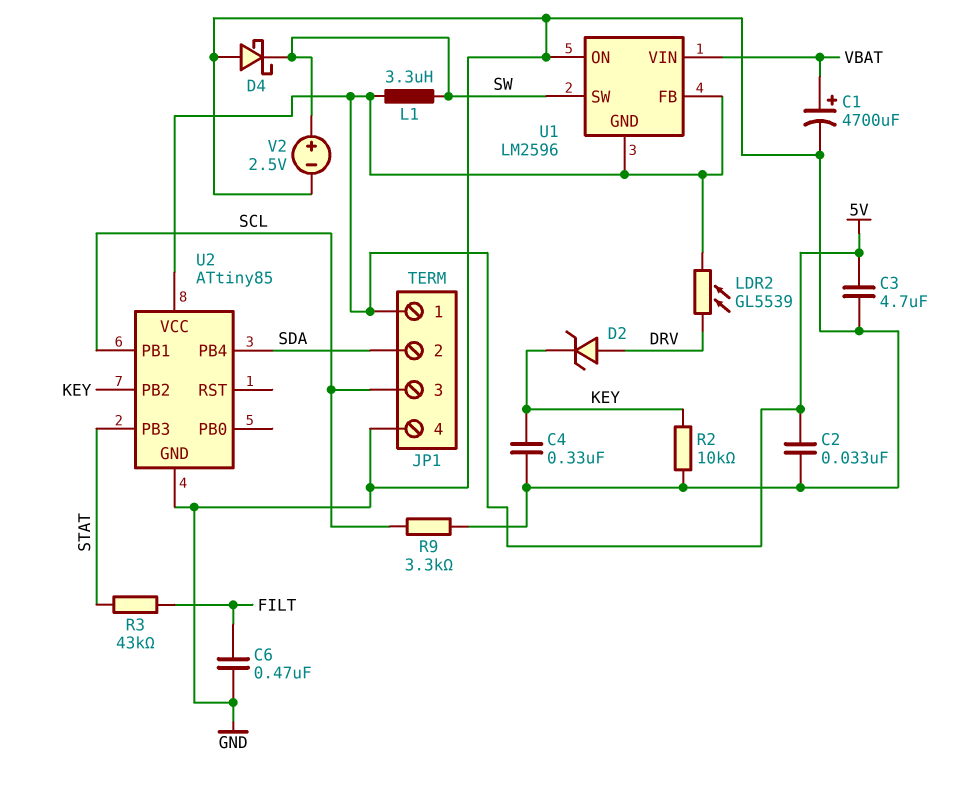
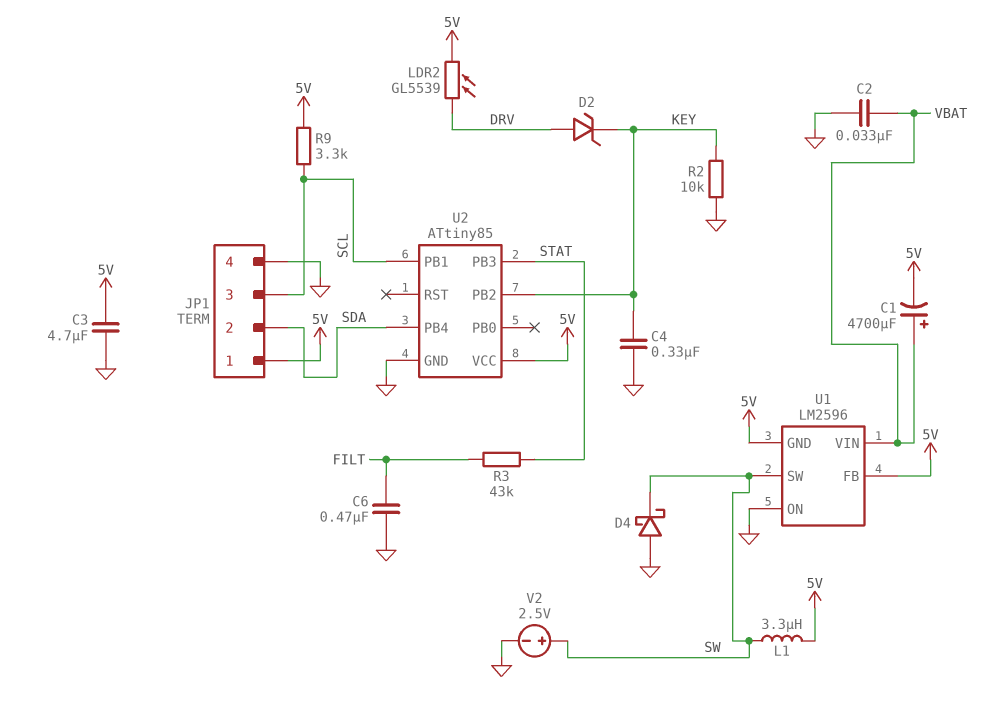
C1: 4700uF (plus VBAT, minus GND) -> 4700uF (plus VBAT, minus 5V)
C2: 33nF (5V, GND) -> 33nF (GND, VBAT)
R9: 3.3k (GND, SCL) -> 3.3k (5V, SCL)

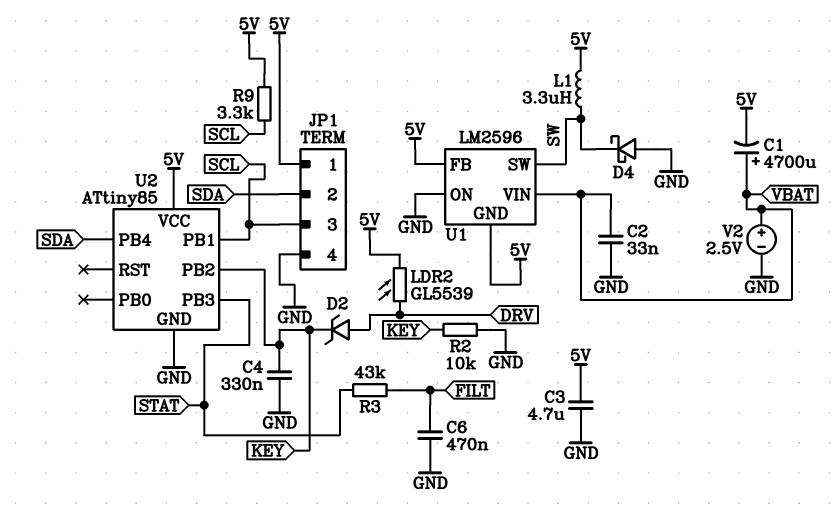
V2: 2.5V (plus SW, minus GND) -> 2.5V (plus VBAT, minus GND)

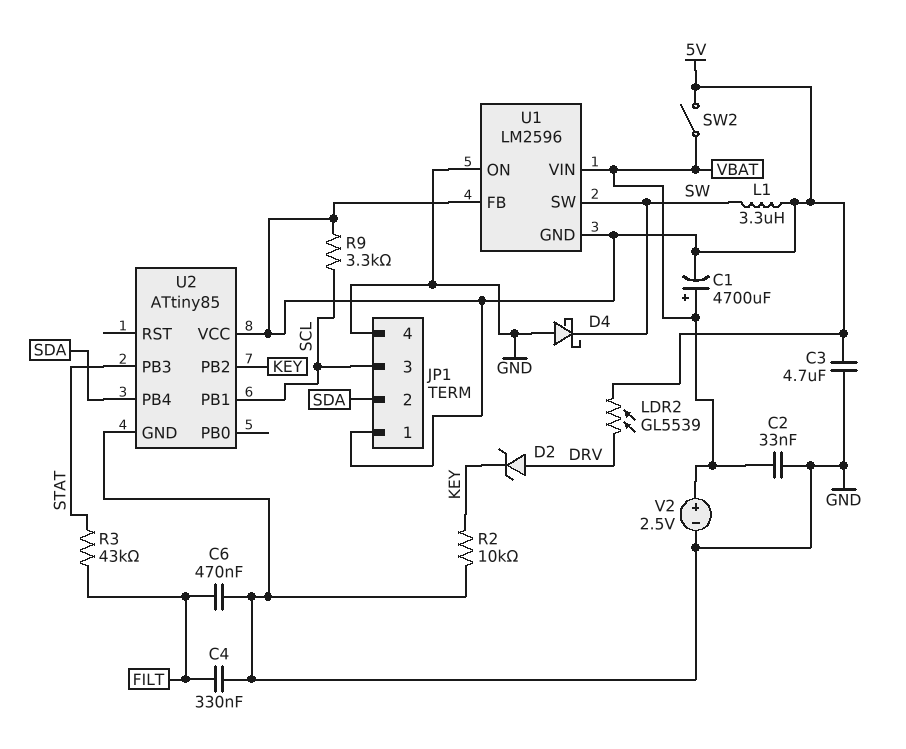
C4: 330nF (GND, KEY) -> 330nF (FILT, GND)
SW2: none -> switch (5V, VBAT)

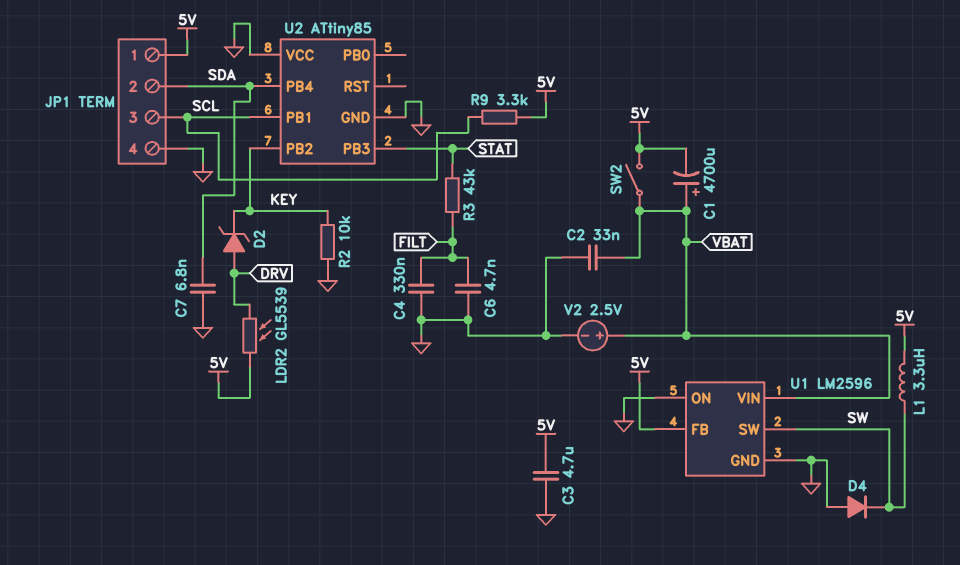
C6: 470nF (FILT, GND) -> 4.7nF (FILT, GND)
C7: none -> 6.8nF (GND, SDA)
D4: schottky (A GND, K SW) -> diode (A GND, K SW)
U1 pin GND: 5V -> GND
U2 pin VCC: 5V -> GND

